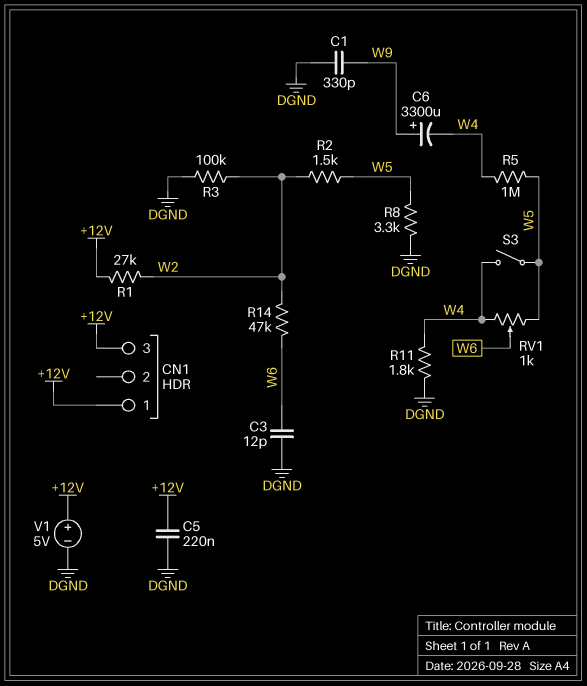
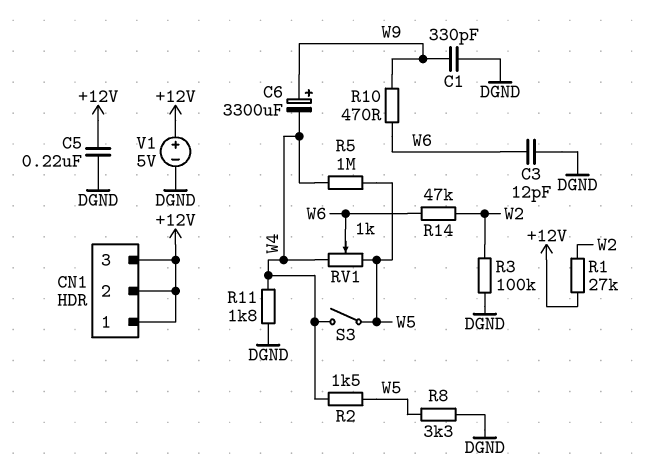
CN1 pin 2: none -> +12V
R2: 1.5k (W2, W5) -> 1.5k (W4, W5)
R10: none -> 470 (W6, W9)

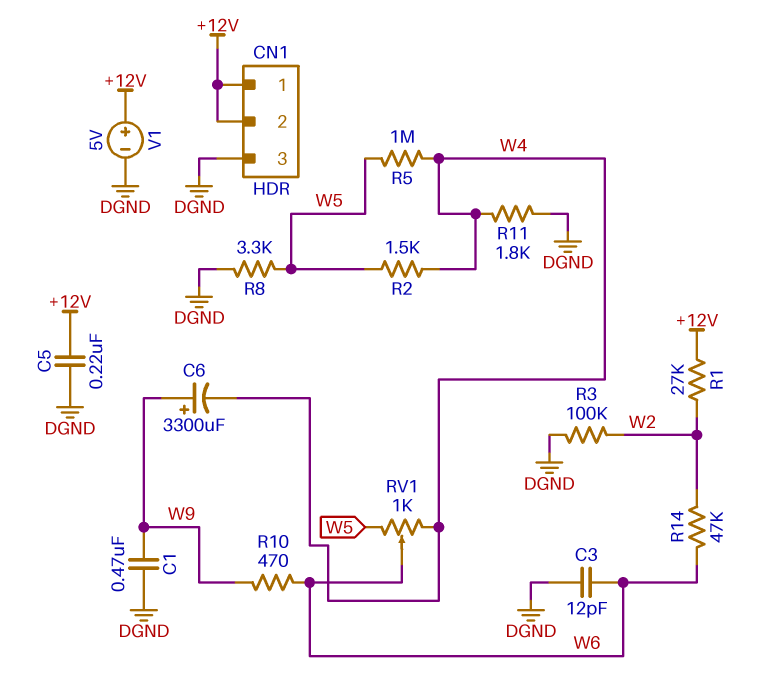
C1: 330pF (DGND, W9) -> 470nF (DGND, W9)
CN1 pin 3: +12V -> DGND
S3: switch (W4, W5) -> none

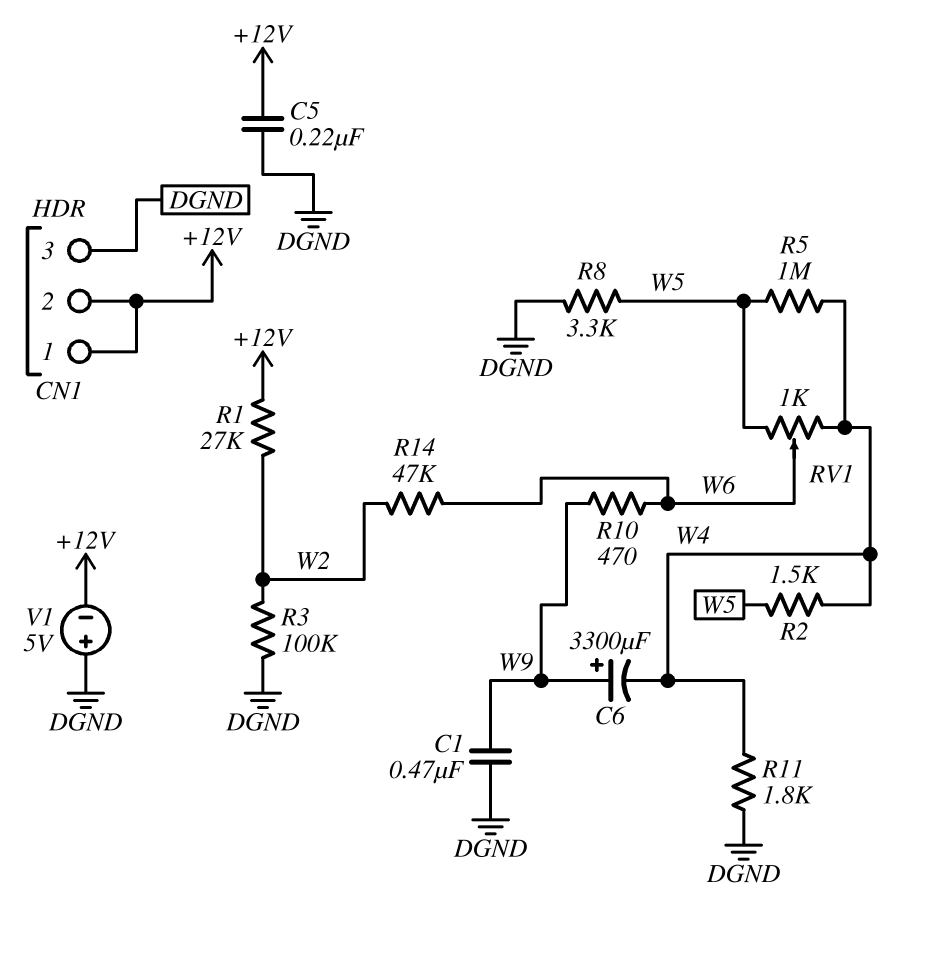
C3: 12pF (DGND, W6) -> none
V1: 5V (plus +12V, minus DGND) -> 5V (plus DGND, minus +12V)

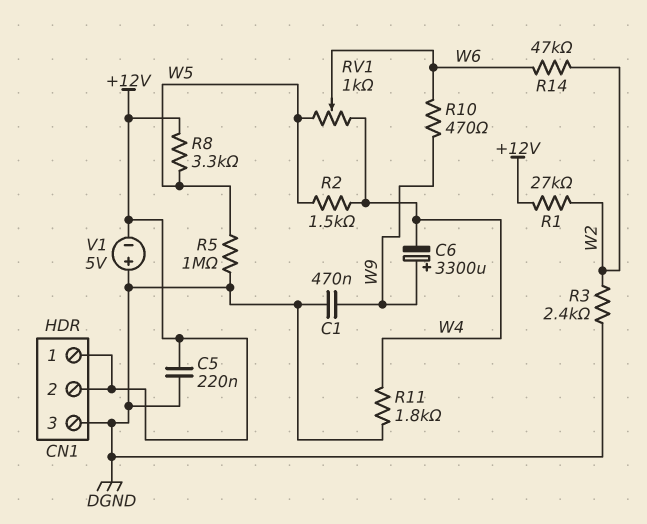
R3: 100k (DGND, W2) -> 2.4k (DGND, W2)
R5: 1M (W4, W5) -> 1M (DGND, W5)
R8: 3.3k (DGND, W5) -> 3.3k (+12V, W5)

